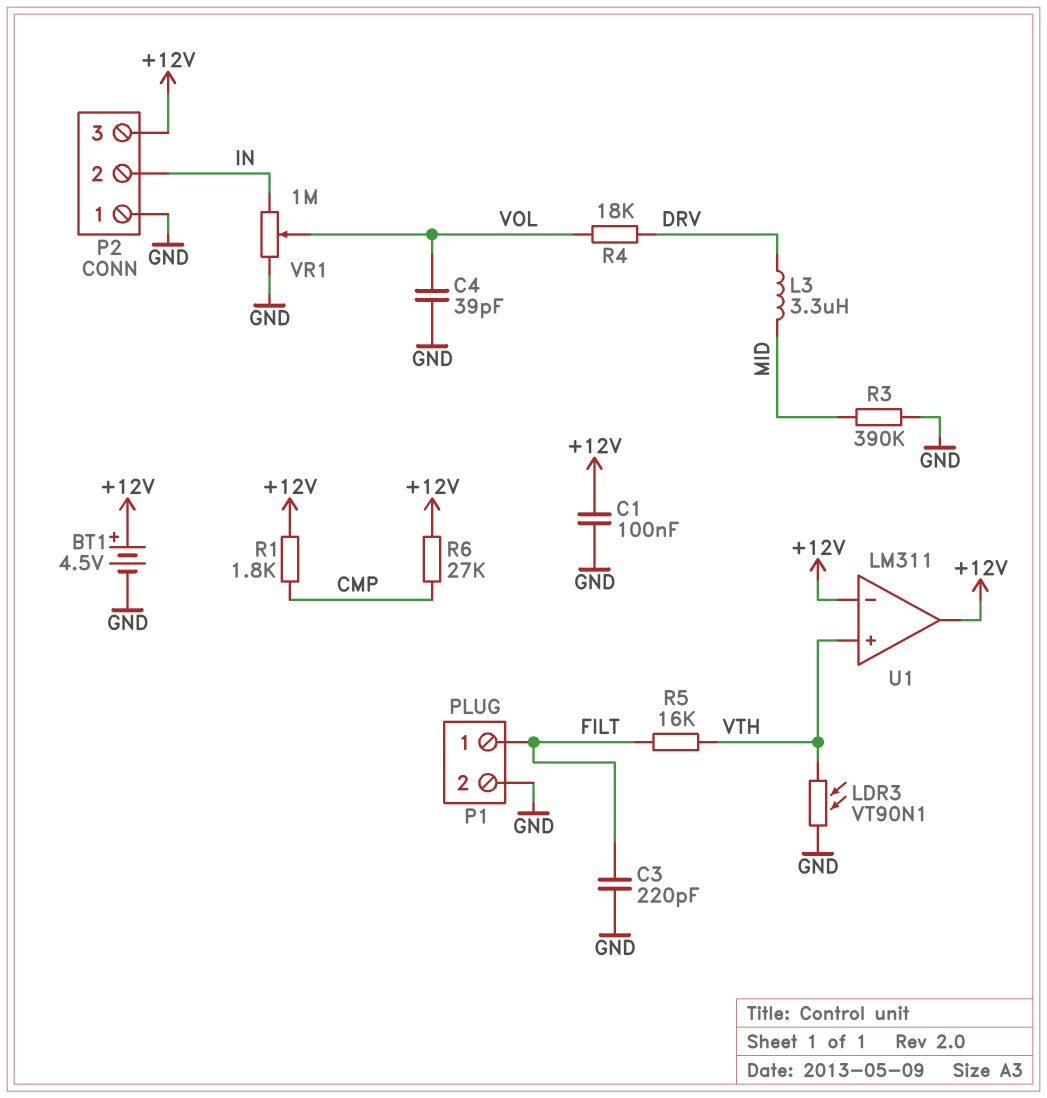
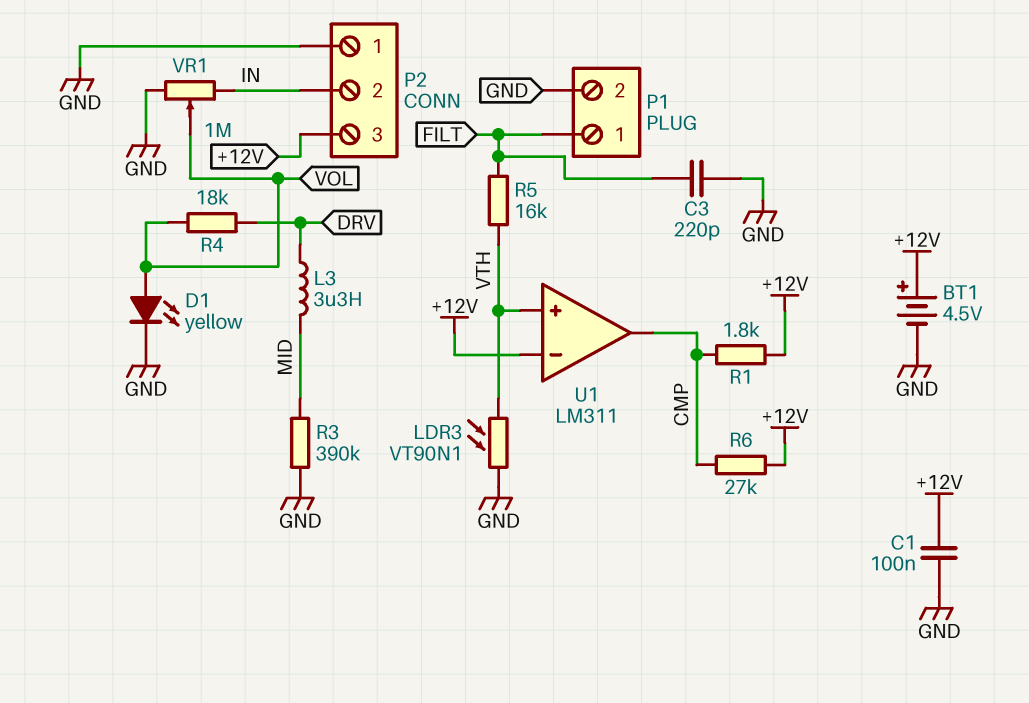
C4: 39pF (GND, VOL) -> none
D1: none -> LED yellow (A VOL, K GND)
U1 pin out: +12V -> CMP

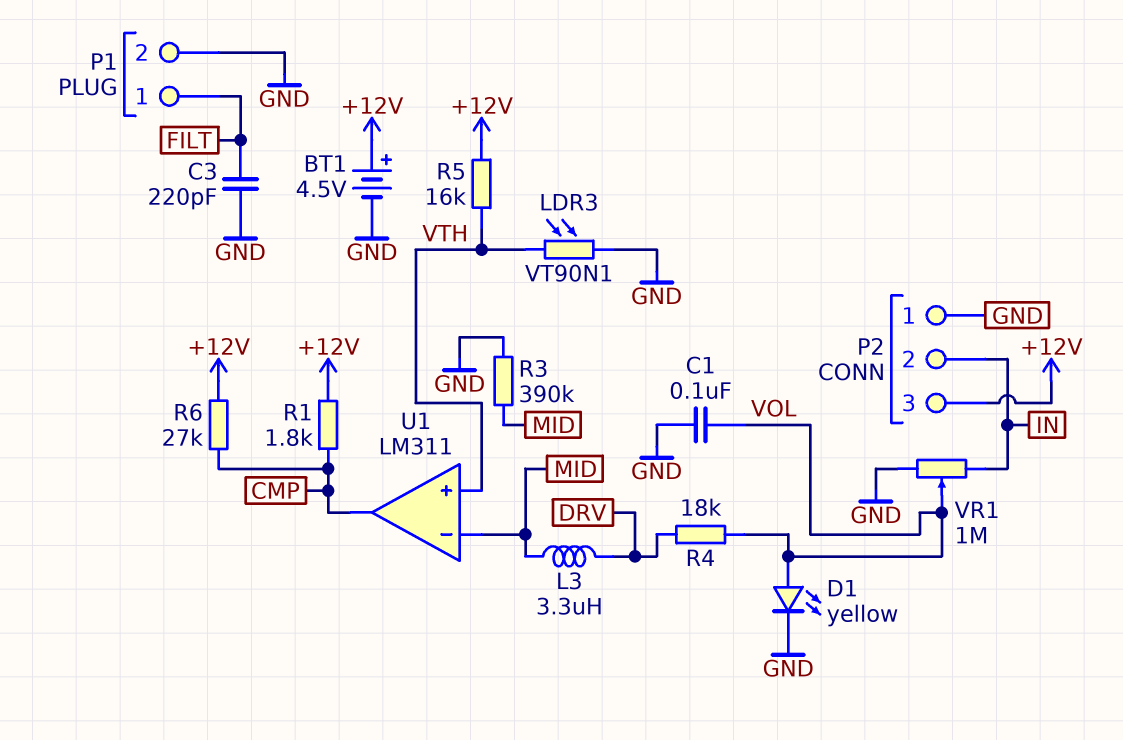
C1: 100nF (+12V, GND) -> 100nF (GND, VOL)
R5: 16k (FILT, VTH) -> 16k (+12V, VTH)
U1 pin in-: +12V -> MID

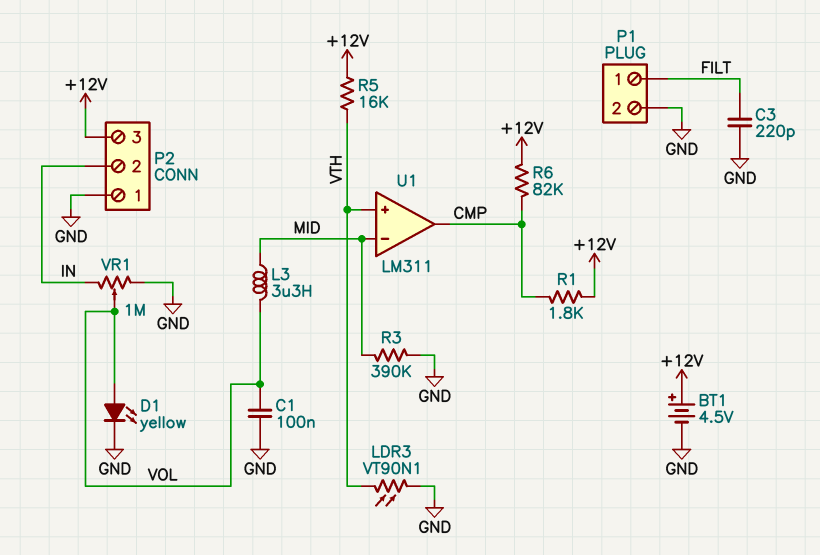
L3: 3.3uH (DRV, MID) -> 3.3uH (MID, VOL)
R4: 18k (DRV, VOL) -> none
R6: 27k (+12V, CMP) -> 82k (+12V, CMP)

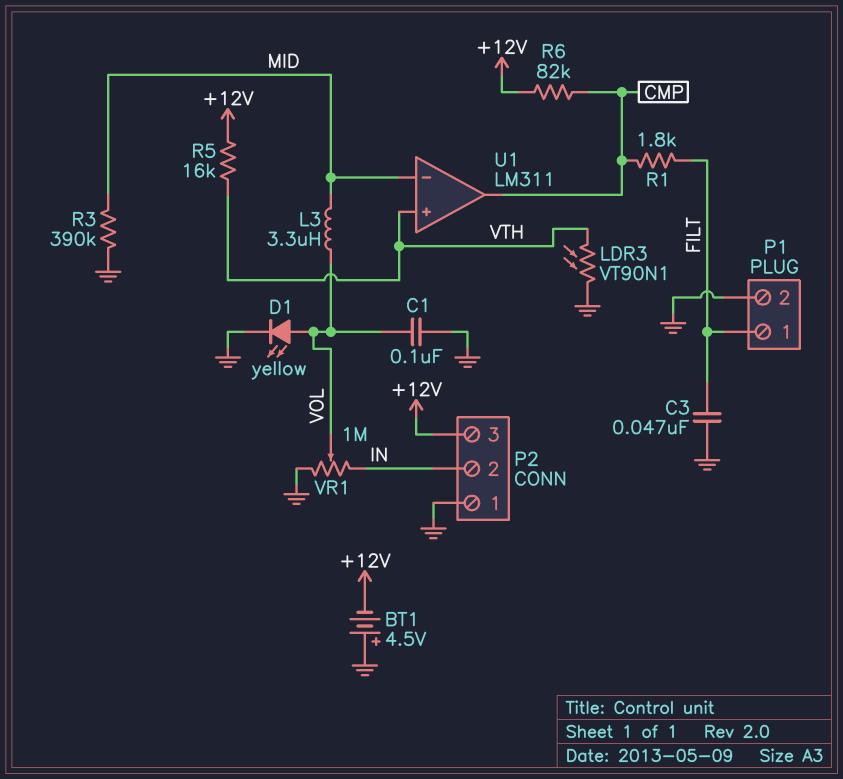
BT1: 4.5V (plus +12V, minus GND) -> 4.5V (plus GND, minus +12V)
C3: 220pF (FILT, GND) -> 47nF (FILT, GND)
R1: 1.8k (+12V, CMP) -> 1.8k (CMP, FILT)

